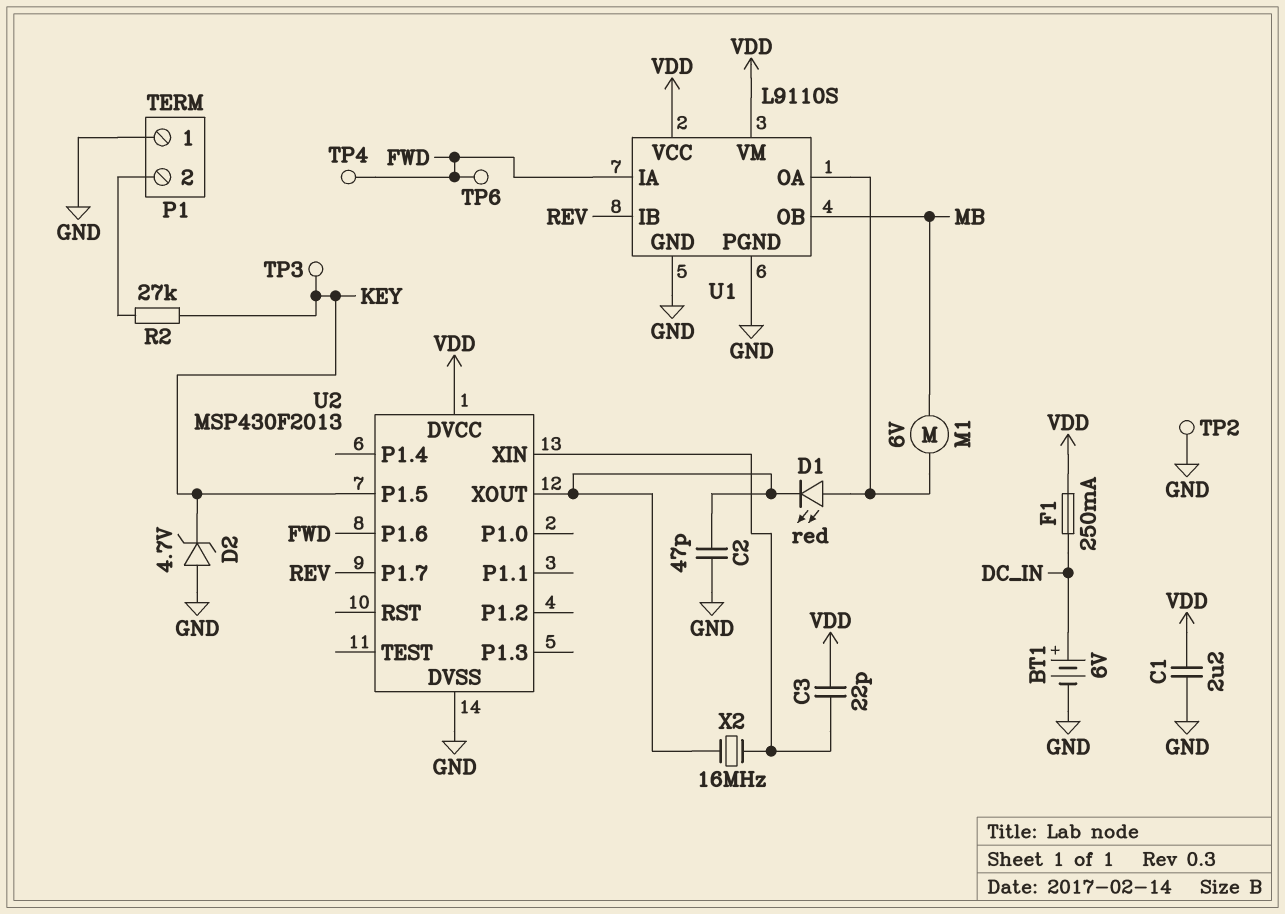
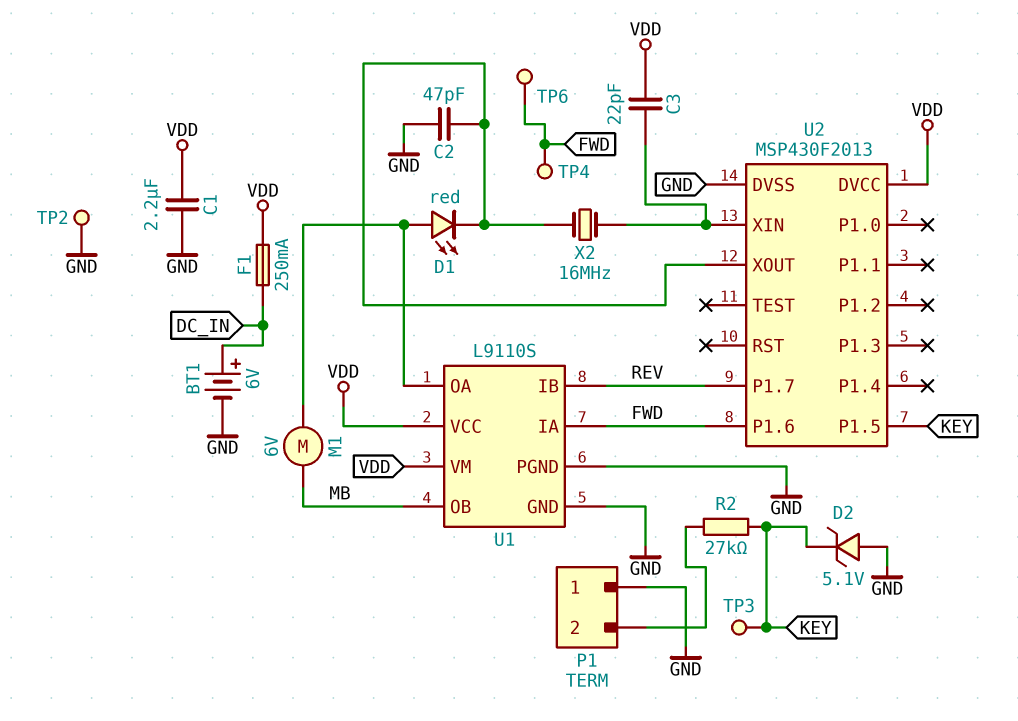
D2: zener 4.7V (A GND, K KEY) -> zener 5.1V (A GND, K KEY)

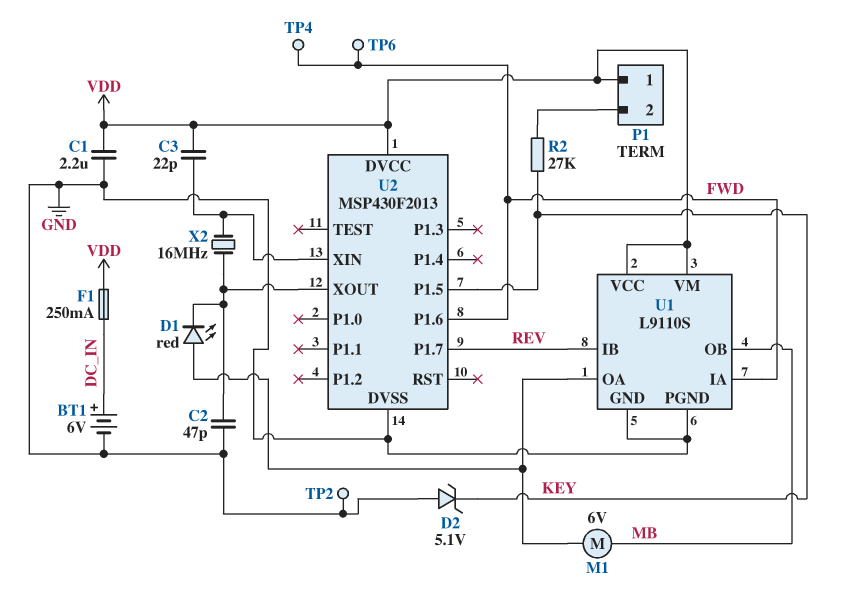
P1 pin 1: GND -> VDD
TP3: test point (KEY) -> none

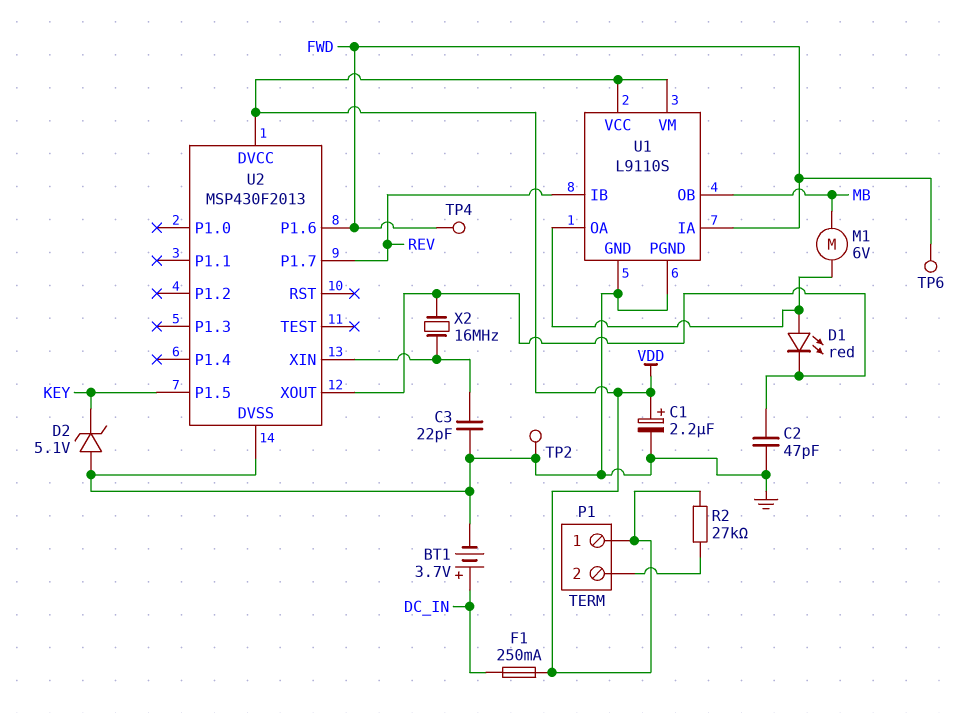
BT1: 6V (plus DC_IN, minus GND) -> 3.7V (plus DC_IN, minus GND)
C1: 2.2uF (GND, VDD) -> 2.2uF (plus VDD, minus GND)
C3: 22pF (U2/XIN, VDD) -> 22pF (GND, U2/XIN)
R2: 27k (KEY, P1/2) -> 27k (P1/2, VDD)

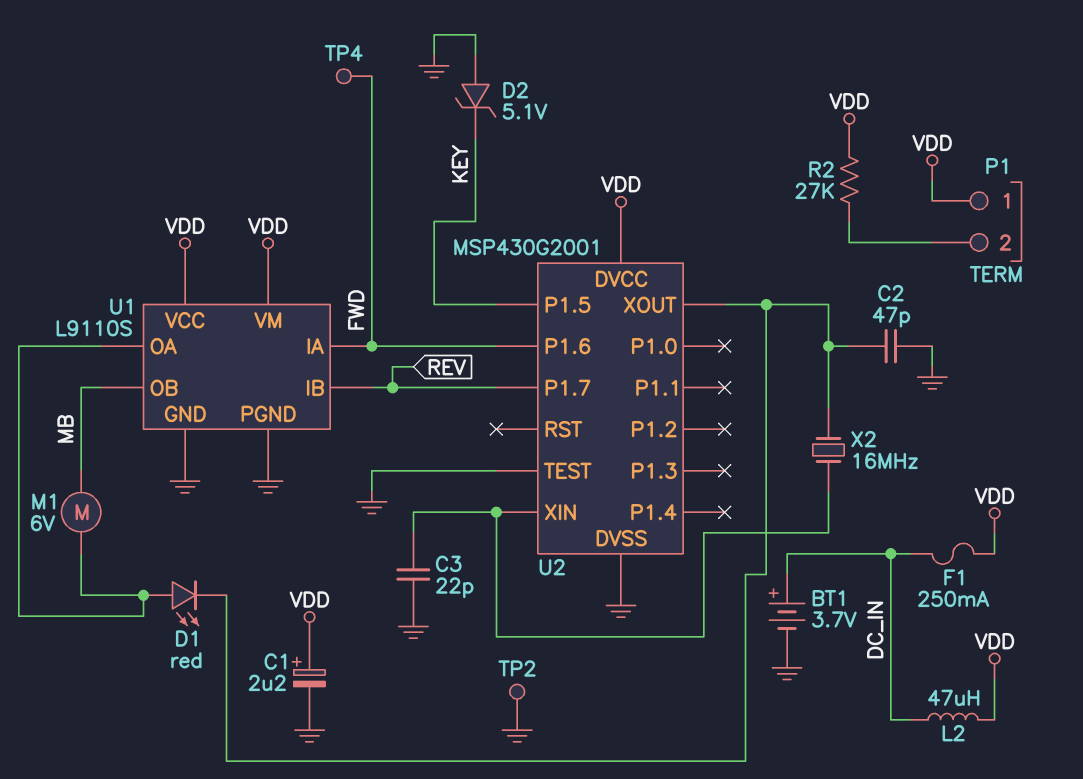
L2: none -> 47uH (DC_IN, VDD)
TP6: test point (FWD) -> none
U2: MSP430F2013 -> MSP430G2001
U2 pin TEST: none -> GND

